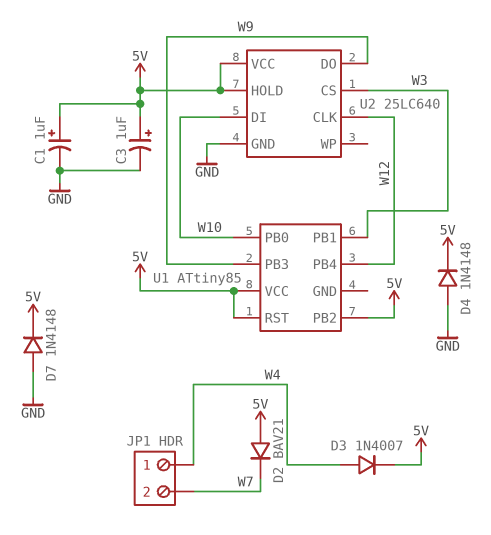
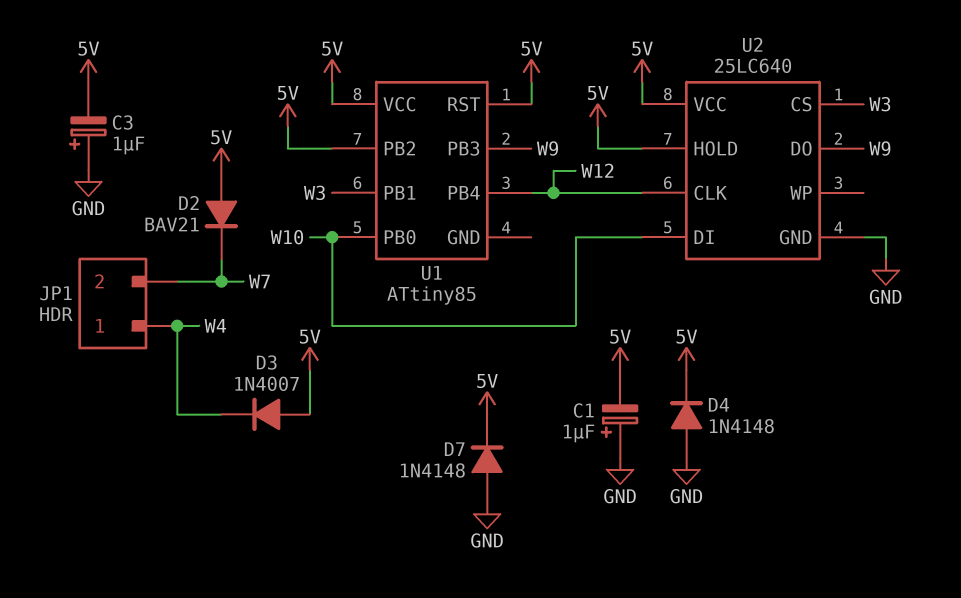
C1: 1uF (plus 5V, minus GND) -> 1uF (plus GND, minus 5V)
C3: 1uF (plus 5V, minus GND) -> 1uF (plus GND, minus 5V)
D3: diode 1N4007 (A W4, K 5V) -> diode 1N4007 (A 5V, K W4)

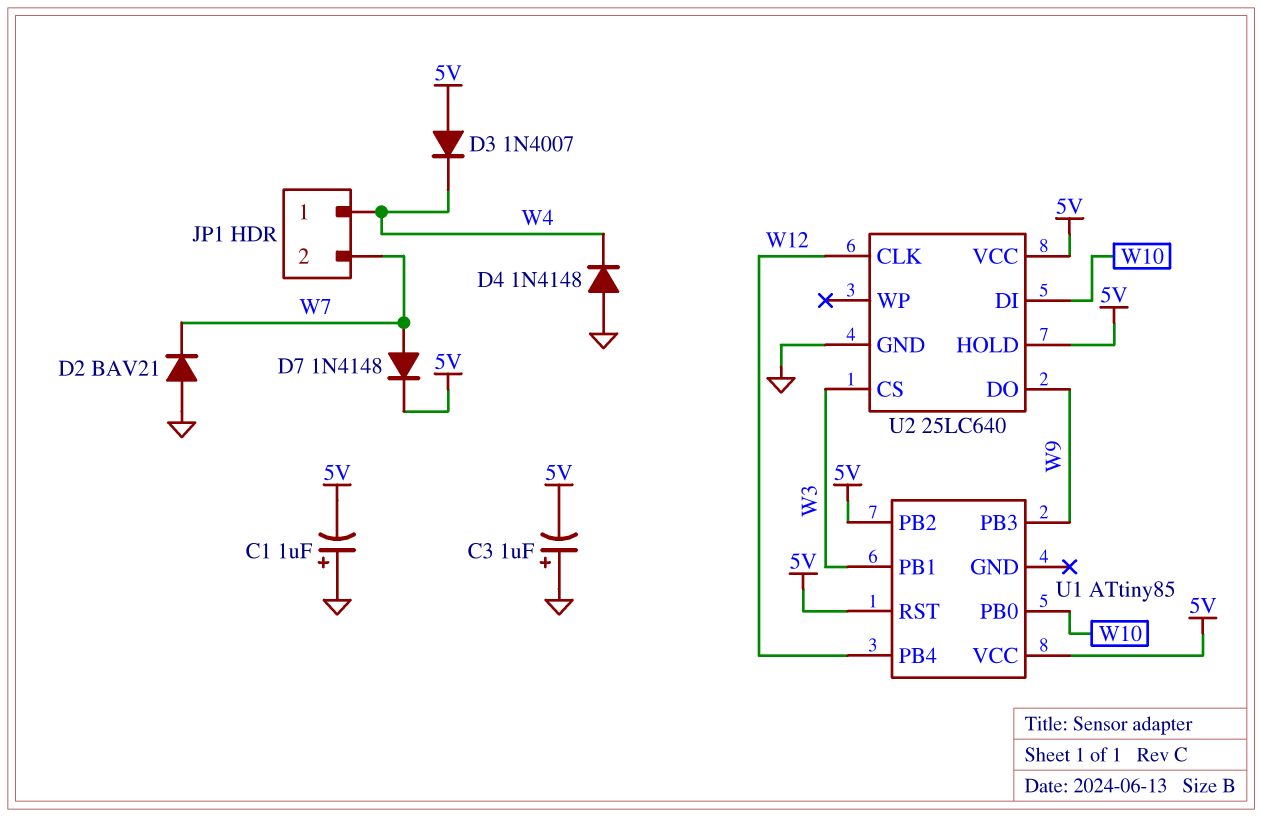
D2: diode BAV21 (A 5V, K W7) -> diode BAV21 (A GND, K W7)
D4: diode 1N4148 (A GND, K 5V) -> diode 1N4148 (A GND, K W4)
D7: diode 1N4148 (A GND, K 5V) -> diode 1N4148 (A W7, K 5V)

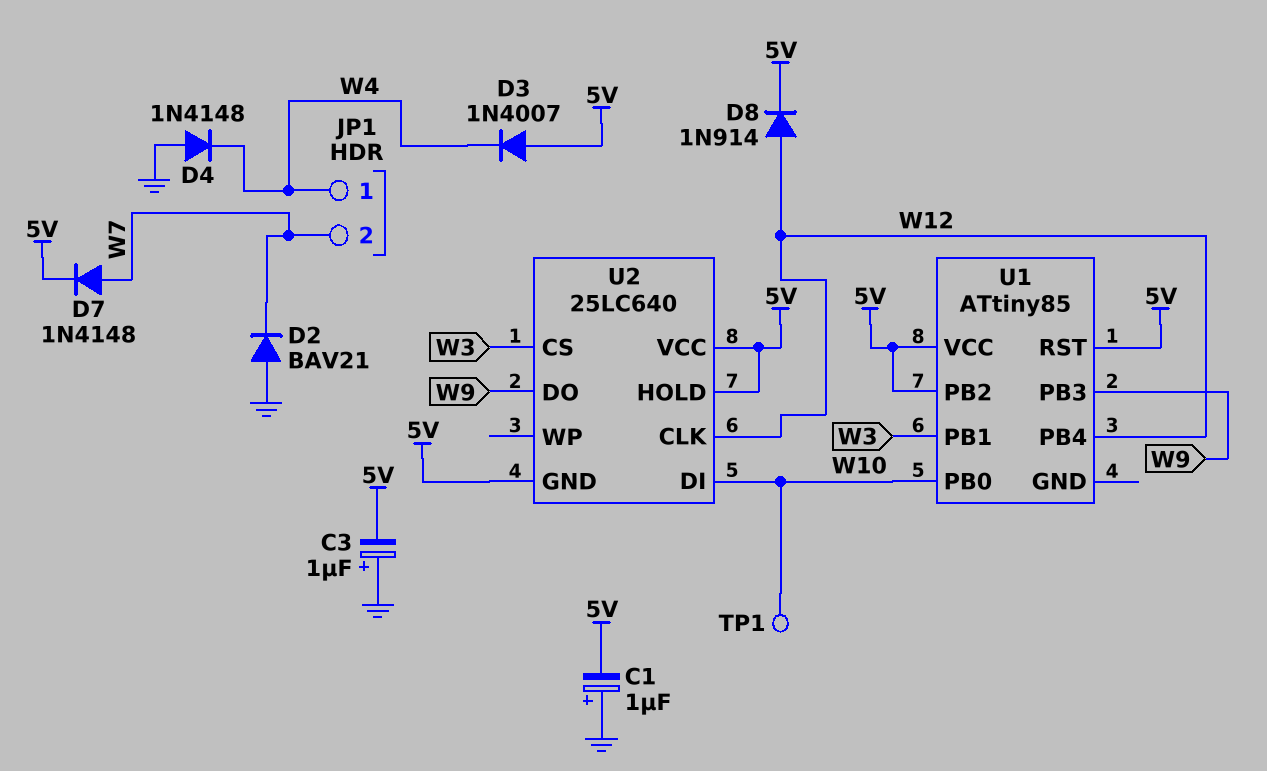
D8: none -> diode 1N914 (A W12, K 5V)
TP1: none -> test point (W10)
U2 pin GND: GND -> 5V

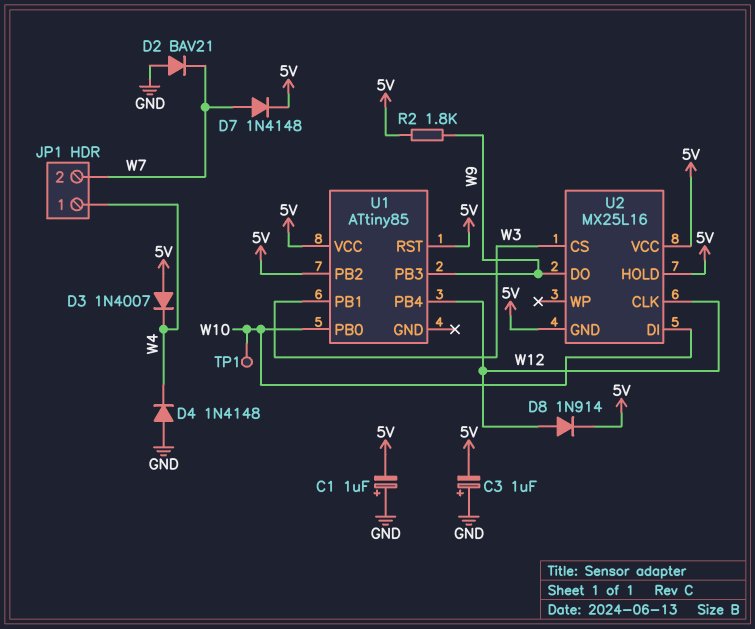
R2: none -> 1.8k (5V, W9)
U2: 25LC640 -> MX25L16

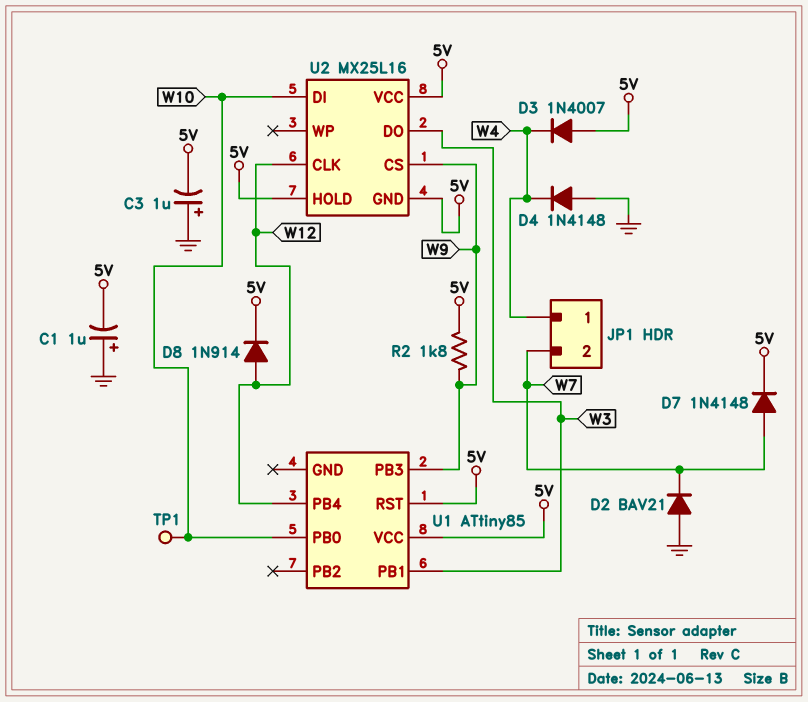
U1 pin PB2: 5V -> none
U2 pin CS: W3 -> W9
U2 pin DO: W9 -> W3

